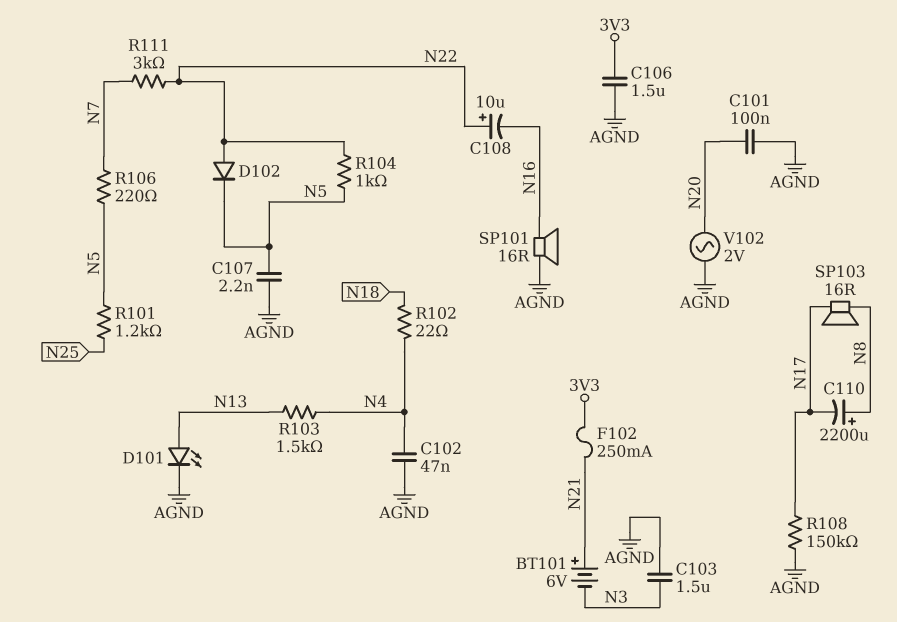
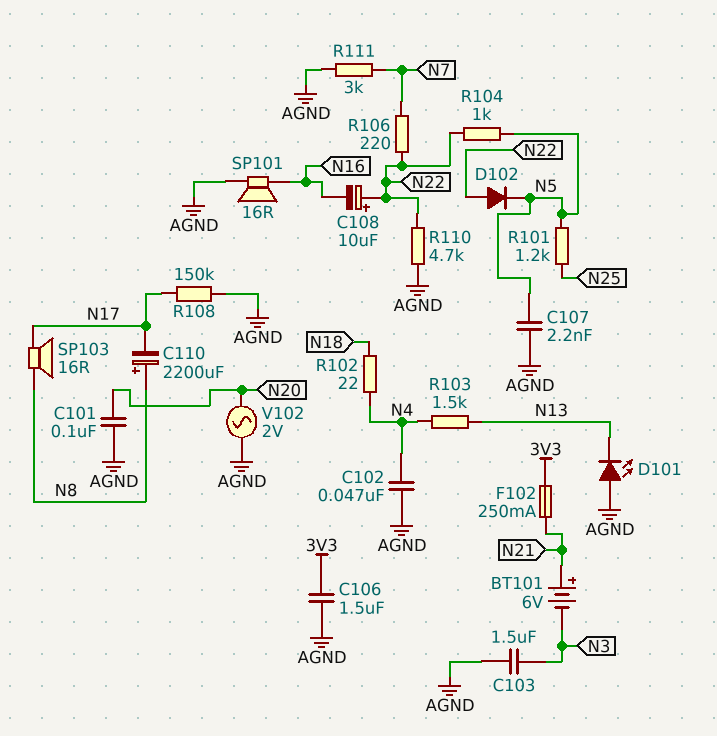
D101: LED (A N13, K AGND) -> LED (A AGND, K N13)
R106: 220 (N5, N7) -> 220 (N7, N22)
R110: none -> 4.7k (AGND, N22)
R111: 3k (N7, N22) -> 3k (AGND, N7)

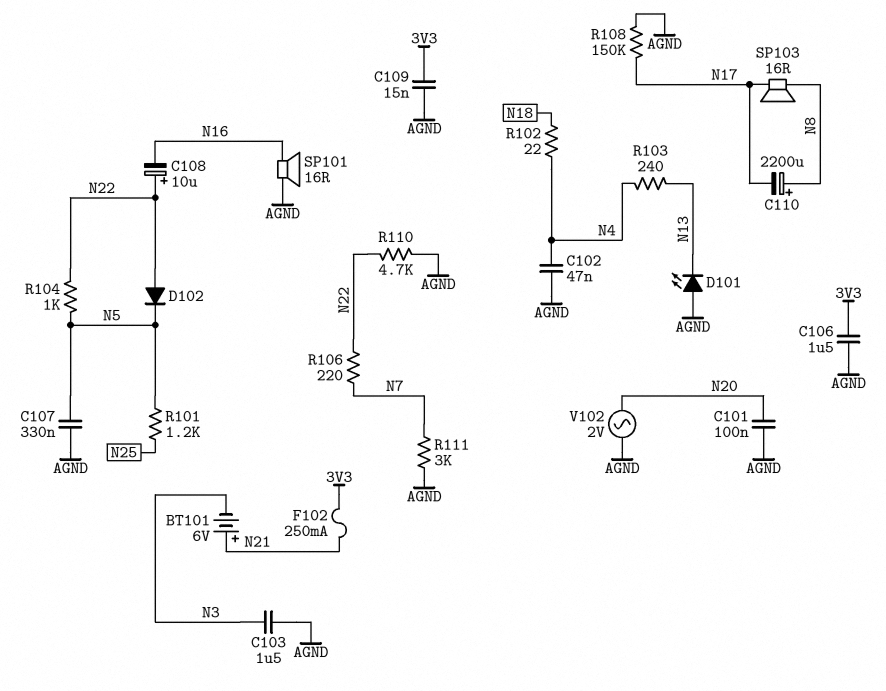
C107: 2.2nF (AGND, N5) -> 330nF (AGND, N5)
C109: none -> 15nF (3V3, AGND)
R103: 1.5k (N4, N13) -> 240 (N4, N13)

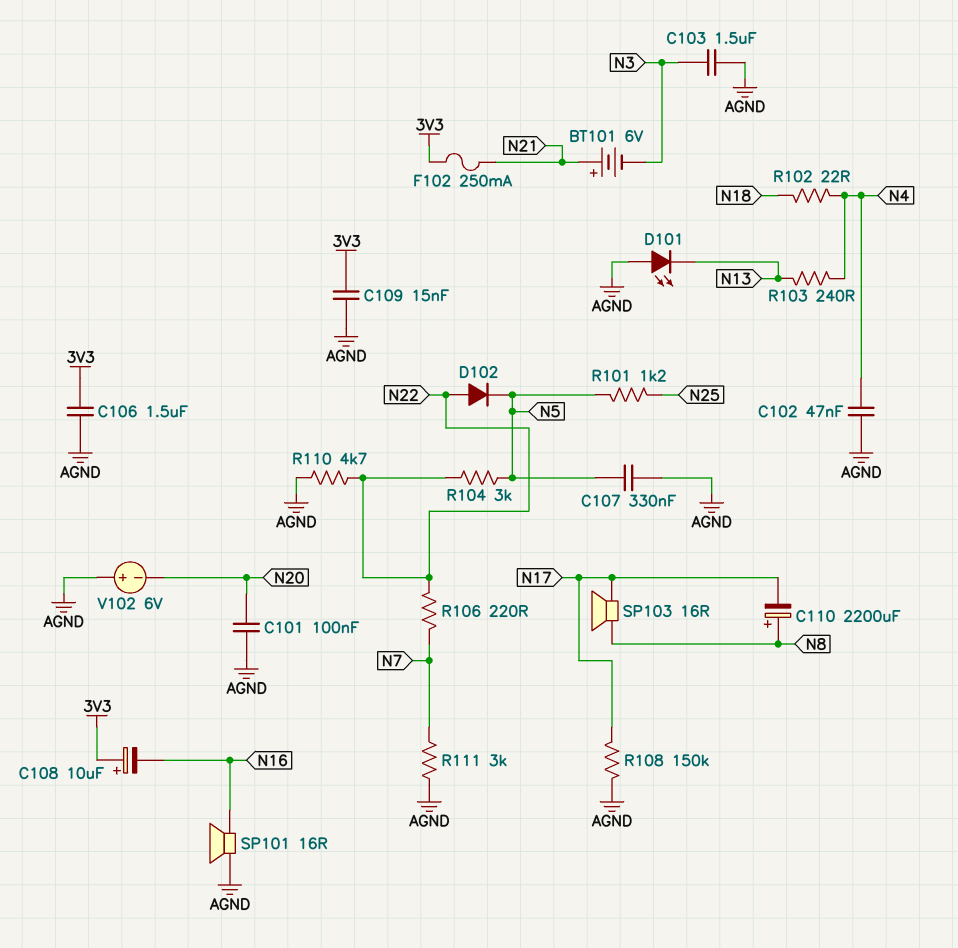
C108: 10uF (plus N22, minus N16) -> 10uF (plus 3V3, minus N16)
R104: 1k (N5, N22) -> 3k (N5, N22)
V102: AC 2V (AGND, N20) -> 6V (plus AGND, minus N20)

